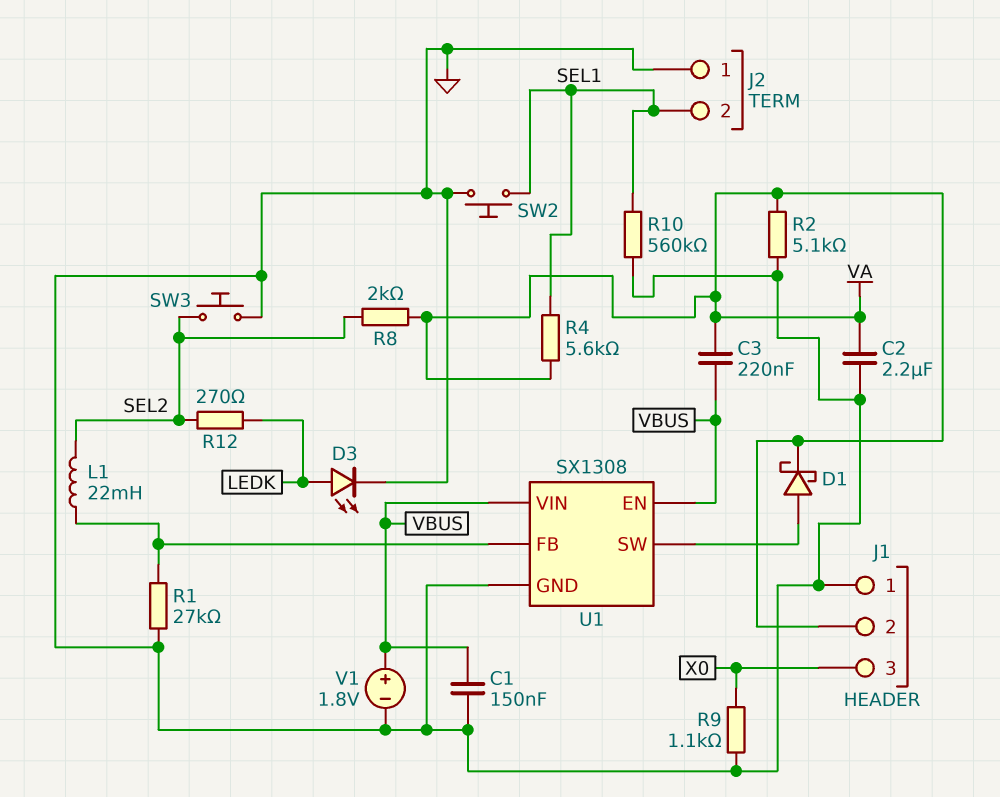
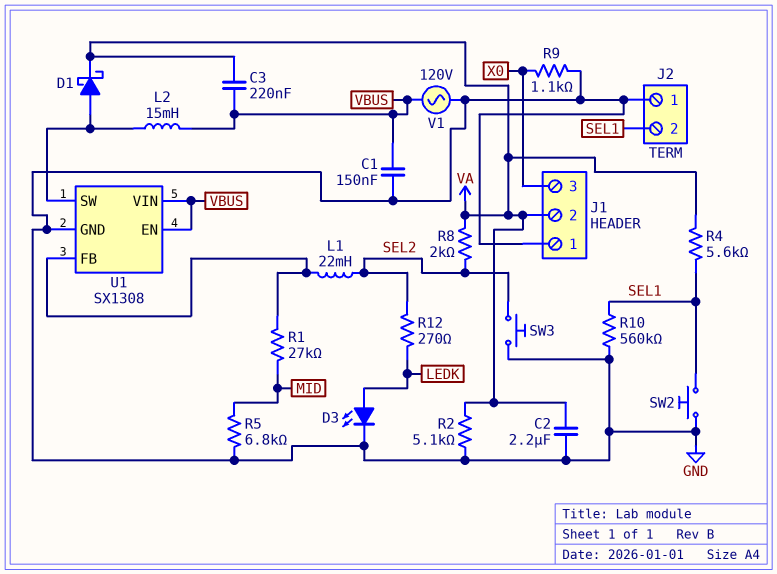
L2: none -> 15mH (U1/SW, VBUS)
R1: 27k (GND, U1/FB) -> 27k (MID, U1/FB)
R5: none -> 6.8k (GND, MID)
V1: 1.8V (plus VBUS, minus GND) -> AC 120V (GND, VBUS)

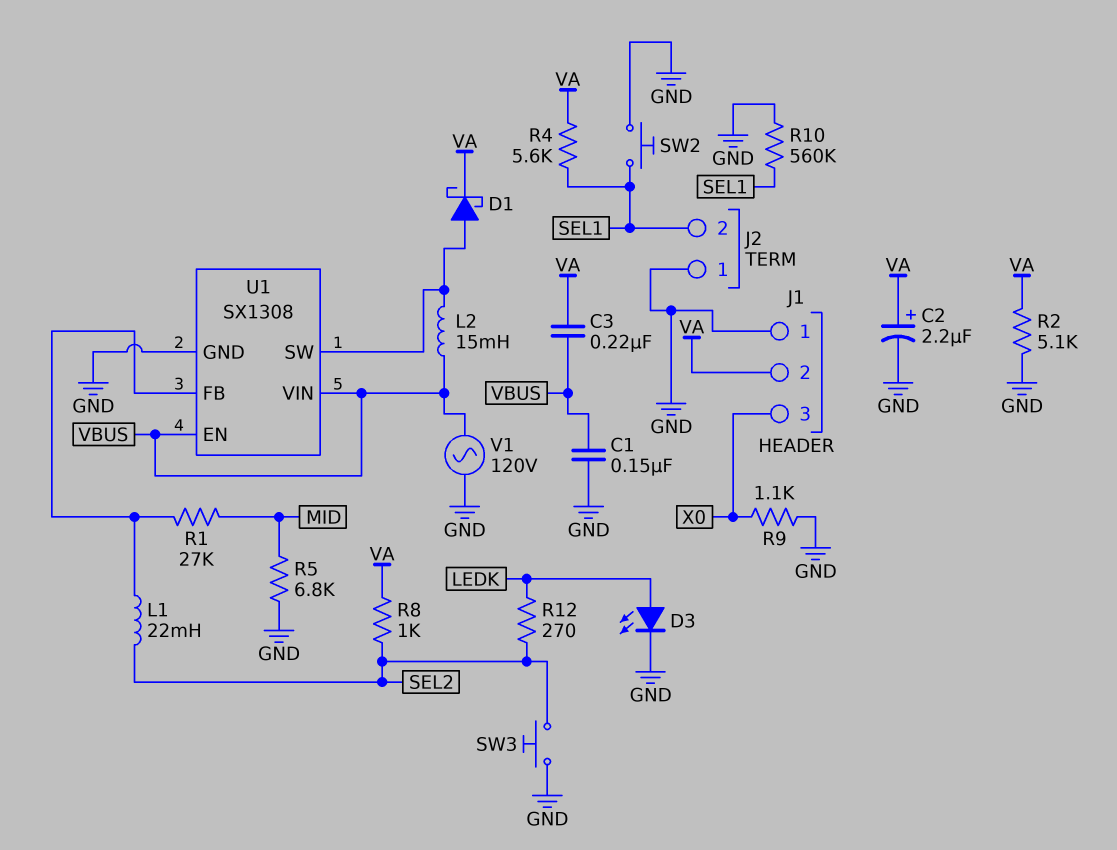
C2: 2.2uF (GND, VA) -> 2.2uF (plus VA, minus GND)
R8: 2k (SEL2, VA) -> 1k (SEL2, VA)

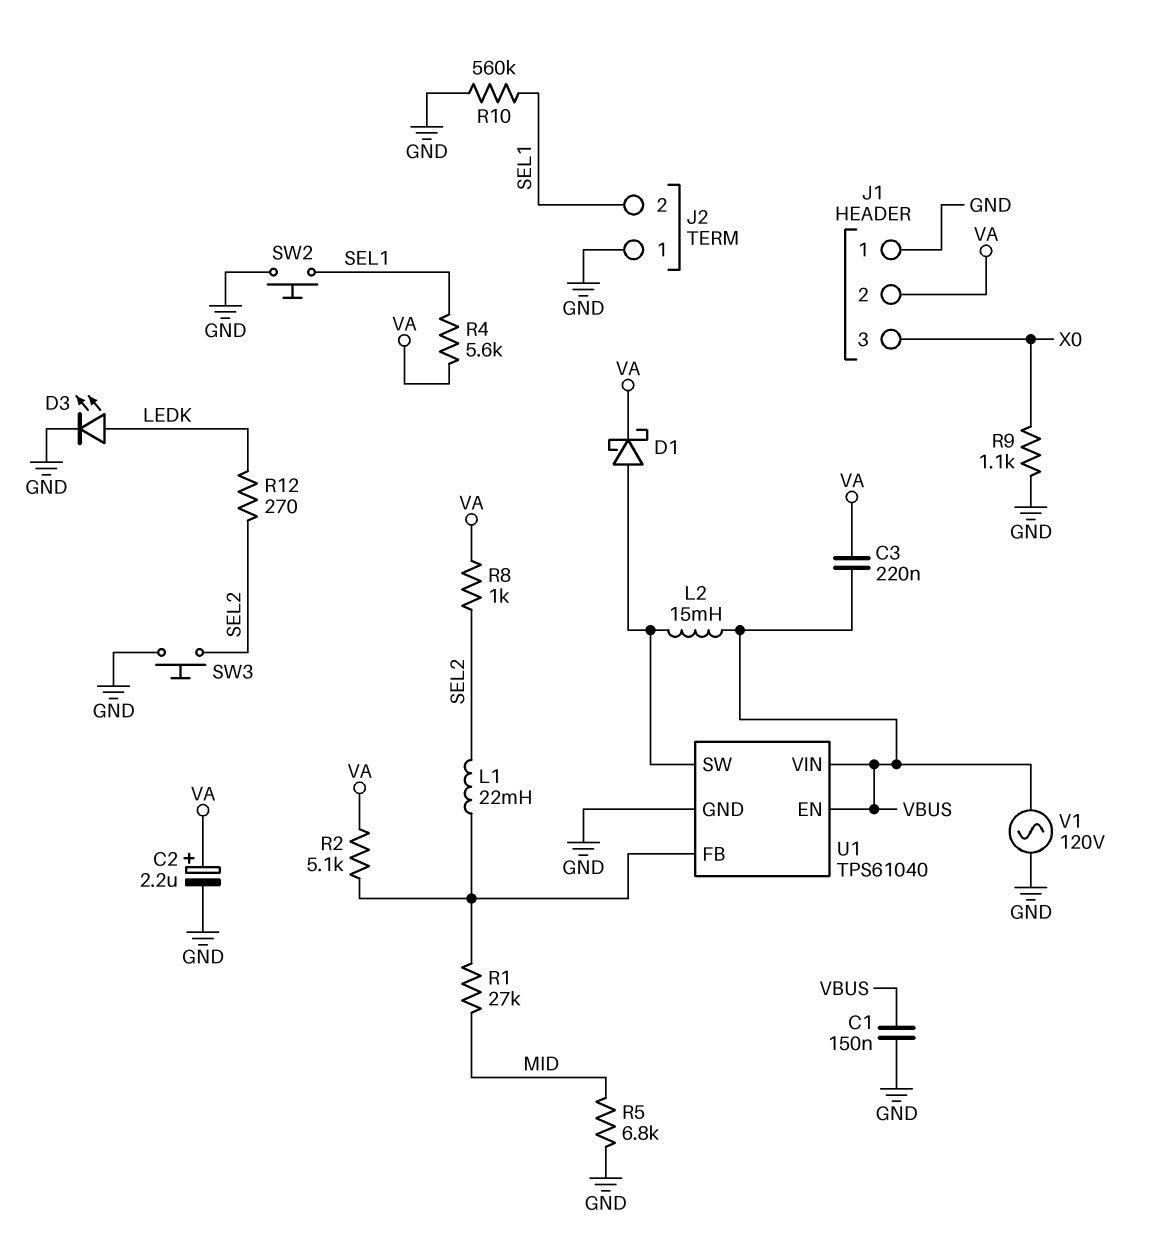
R2: 5.1k (GND, VA) -> 5.1k (U1/FB, VA)
U1: SX1308 -> TPS61040

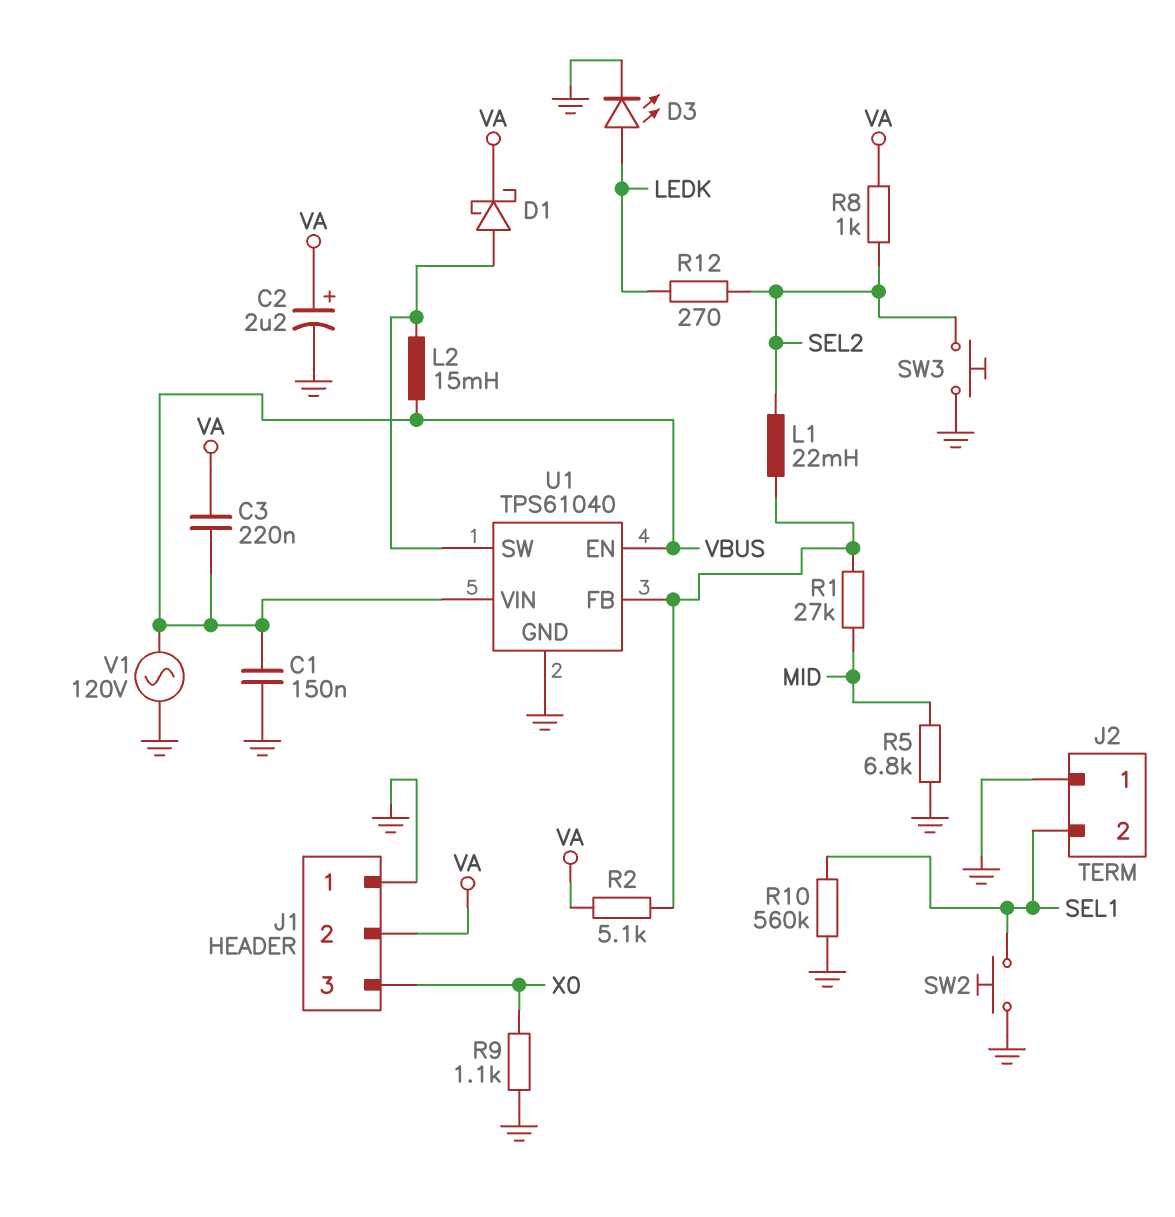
R4: 5.6k (SEL1, VA) -> none

